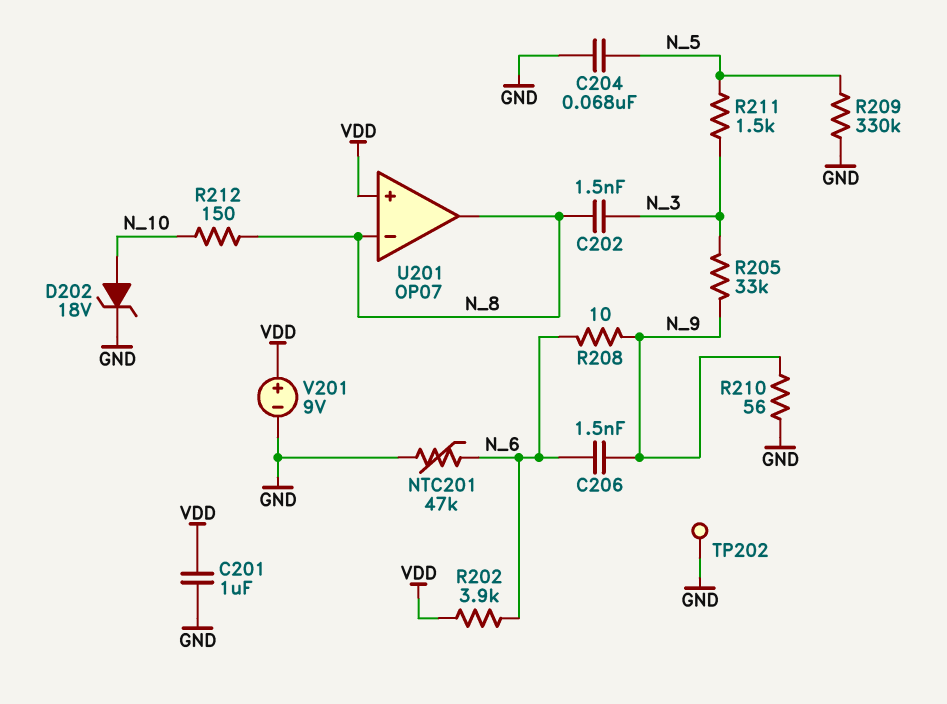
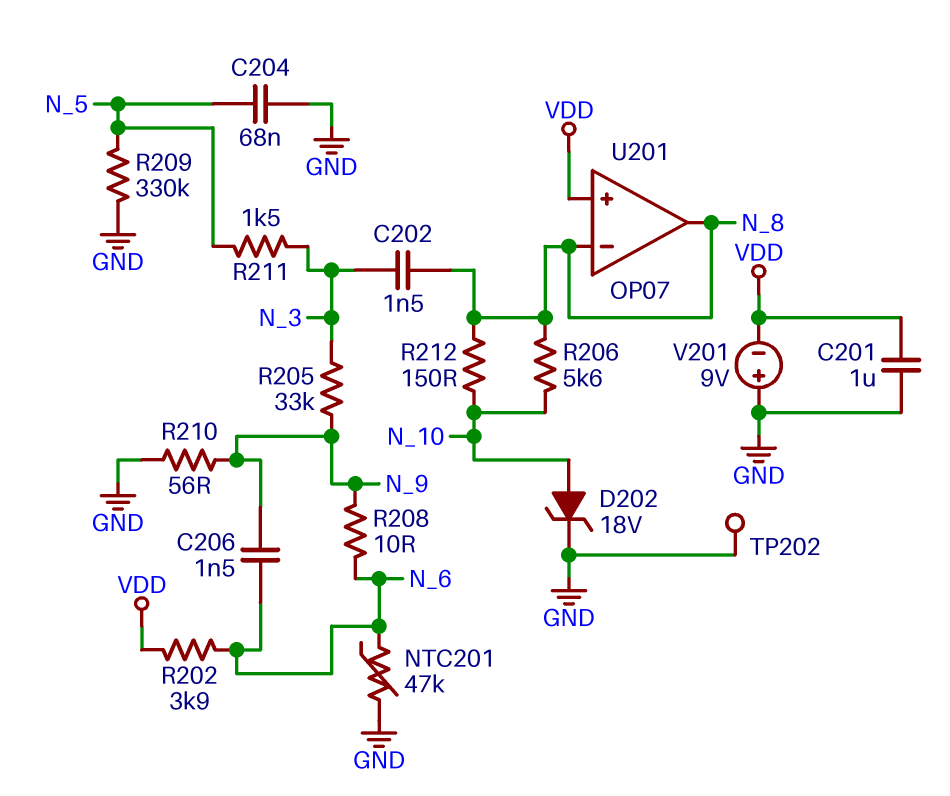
R206: none -> 5.6k (N_8, N_10)
V201: 9V (plus VDD, minus GND) -> 9V (plus GND, minus VDD)

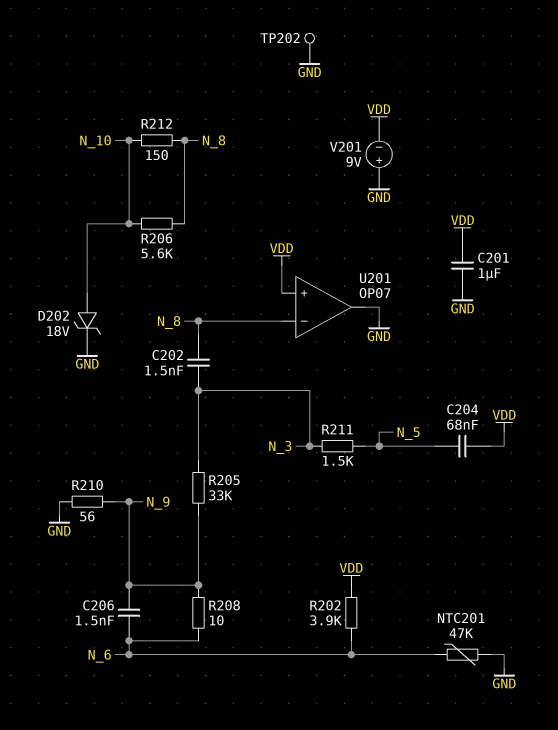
C204: 68nF (GND, N_5) -> 68nF (N_5, VDD)
R209: 330k (GND, N_5) -> none
U201 pin out: N_8 -> GND

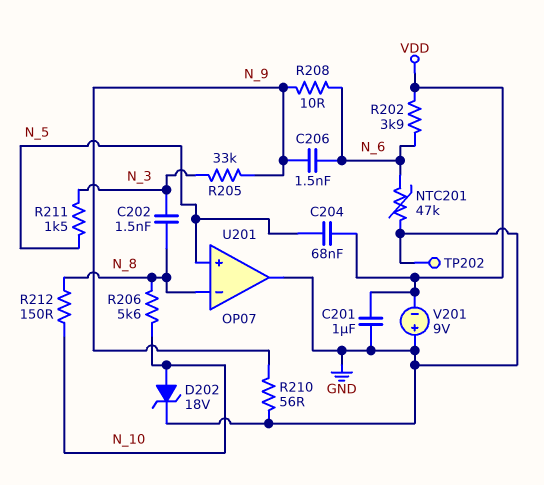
U201 pin in+: VDD -> N_5

